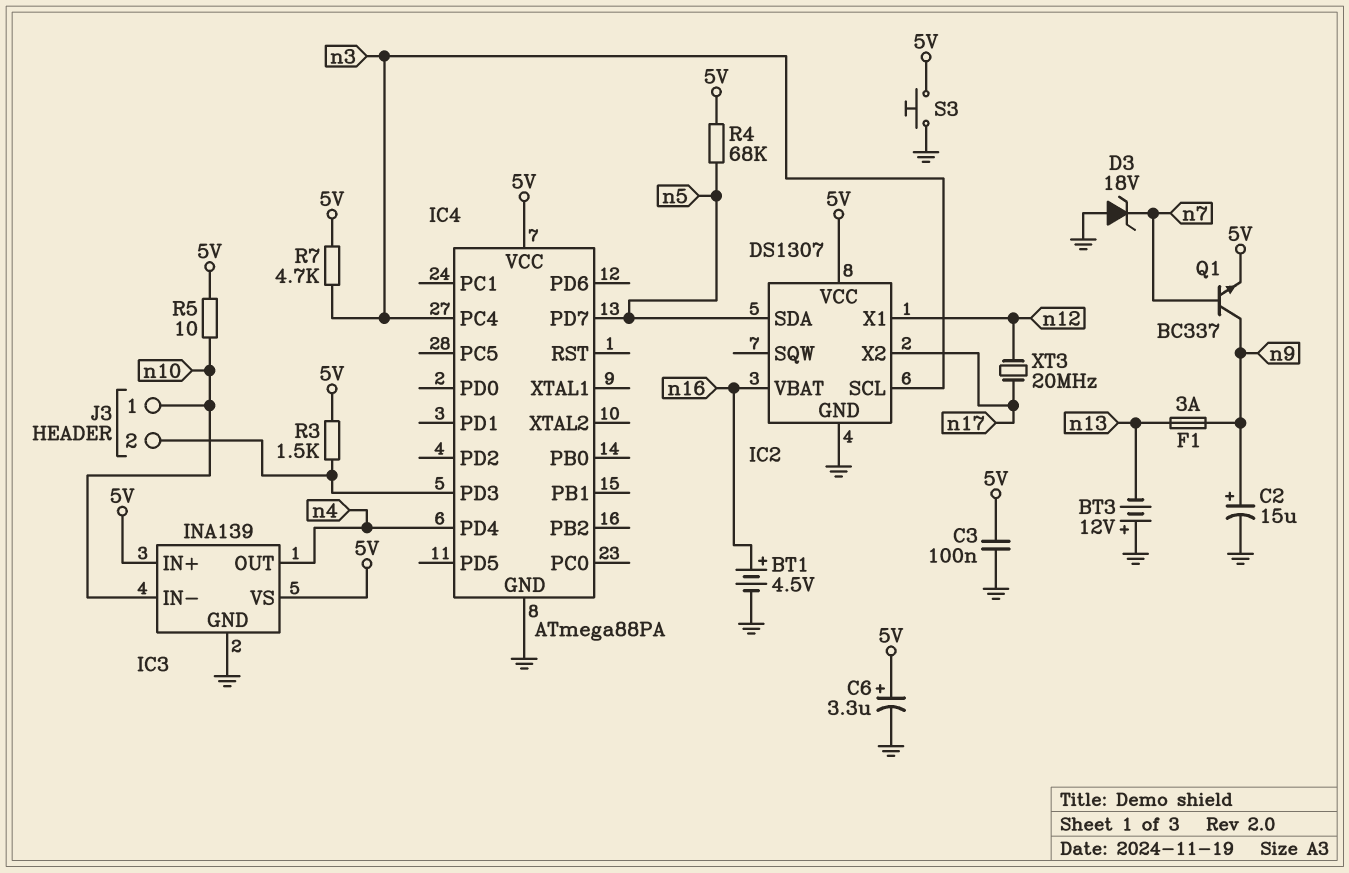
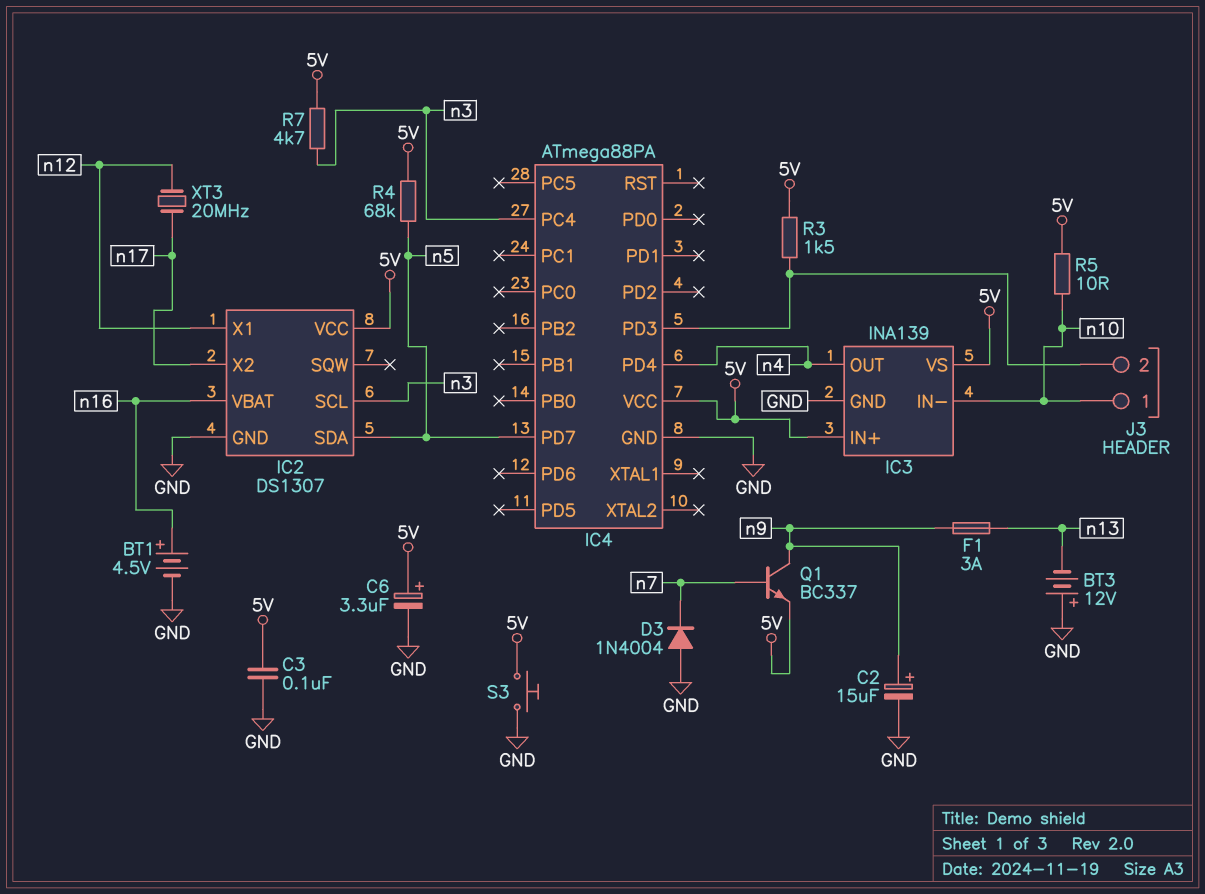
D3: zener 18V (A GND, K n7) -> diode 1N4004 (A GND, K n7)

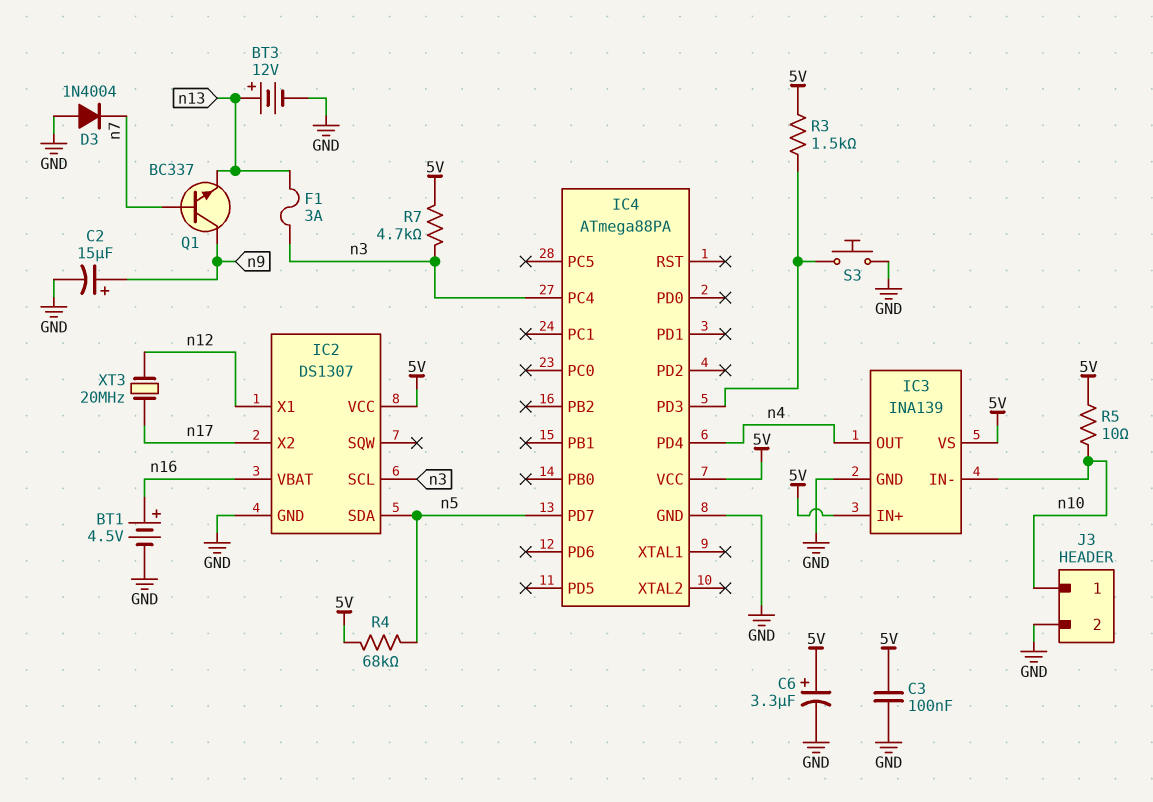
BT3: 12V (plus GND, minus n13) -> 12V (plus n13, minus GND)
F1: 3A (n9, n13) -> 3A (n3, n13)
J3 pin 2: IC4/PD3 -> GND
Q1: NPN BC337 (B n7, C n9, E 5V) -> NPN BC337 (B n7, C n9, E n13)
S3: button (5V, GND) -> button (GND, IC4/PD3)

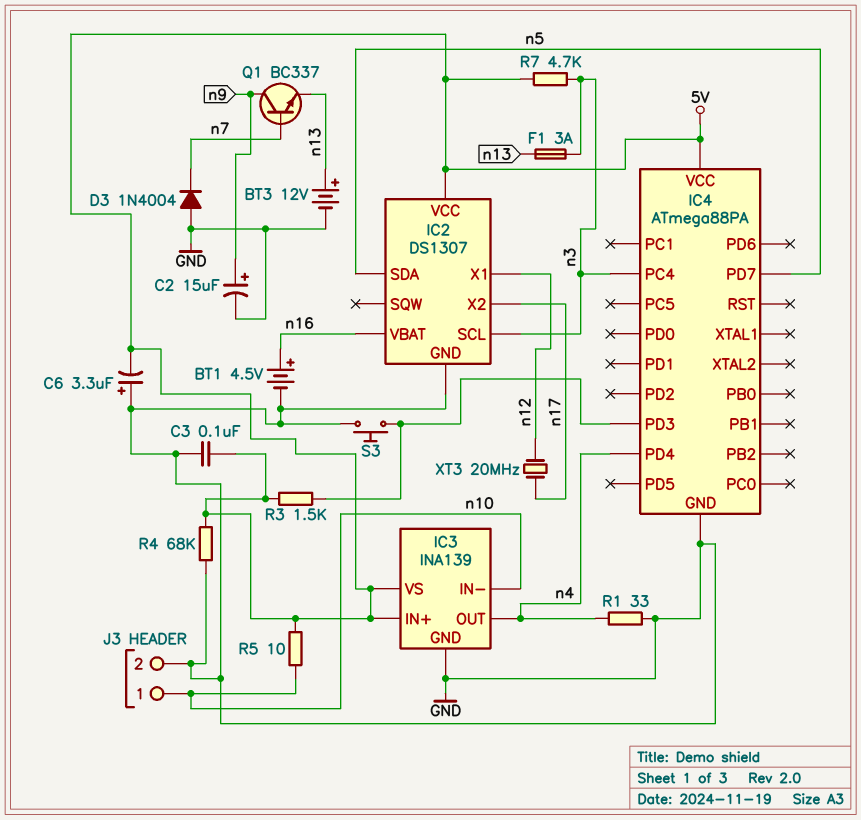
C6: 3.3uF (plus 5V, minus GND) -> 3.3uF (plus GND, minus 5V)
R1: none -> 33 (GND, n4)
R4: 68k (5V, n5) -> 68k (5V, GND)

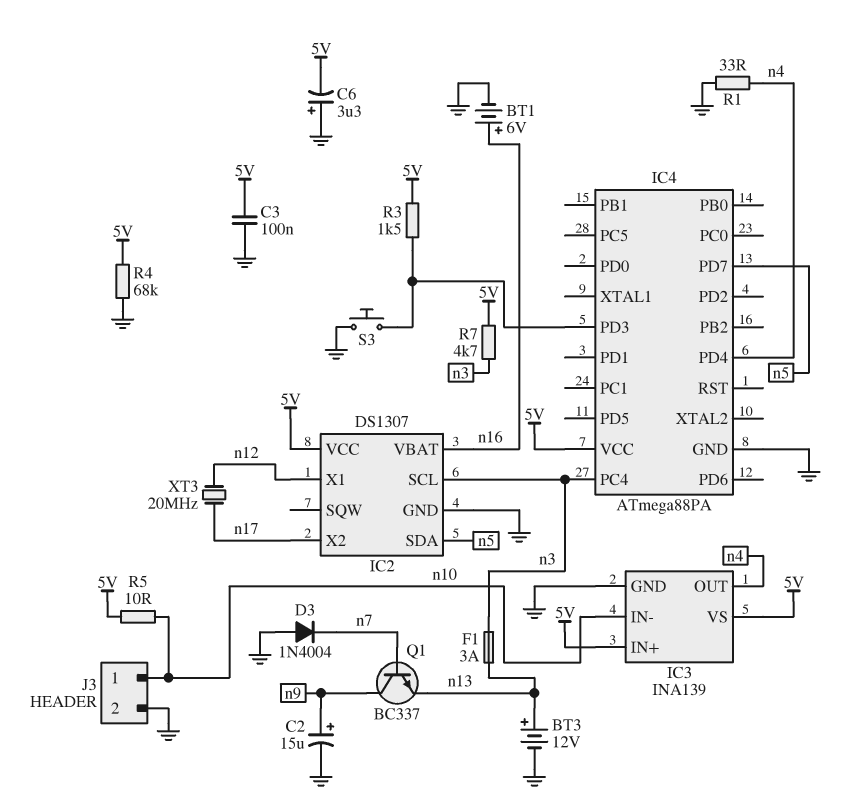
BT1: 4.5V (plus n16, minus GND) -> 6V (plus n16, minus GND)

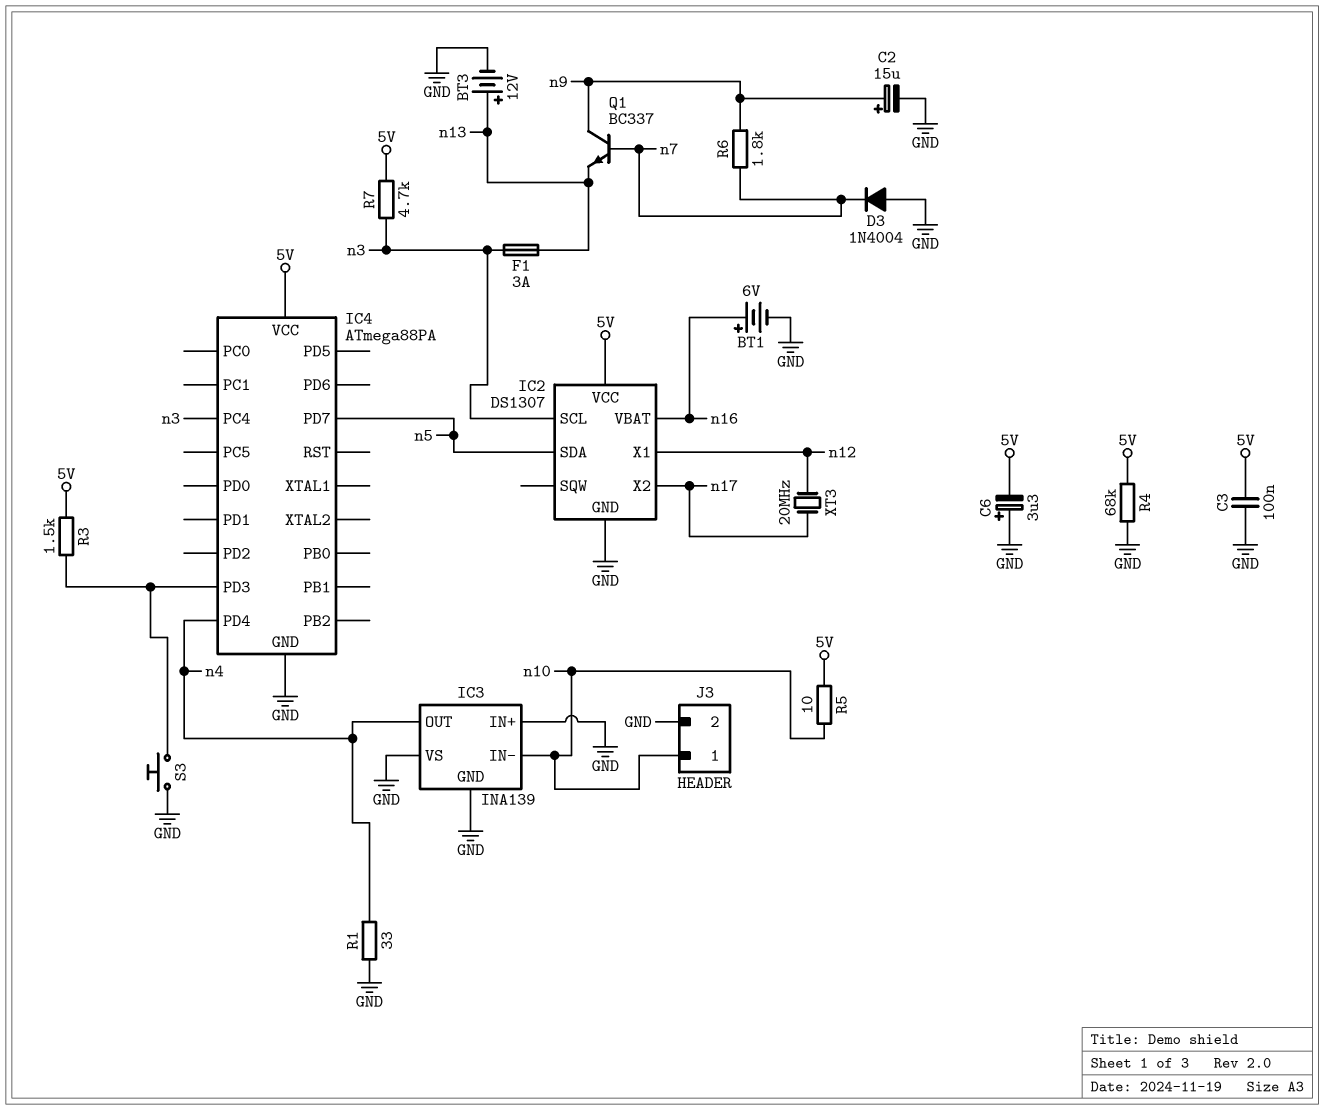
IC3 pin IN+: 5V -> GND
IC3 pin VS: 5V -> GND
R6: none -> 1.8k (n7, n9)

